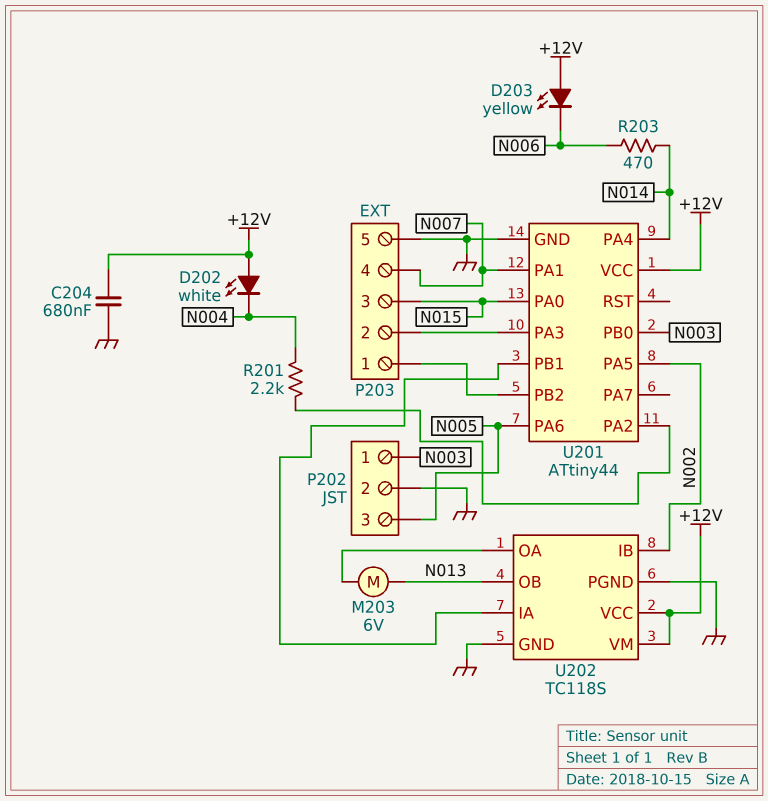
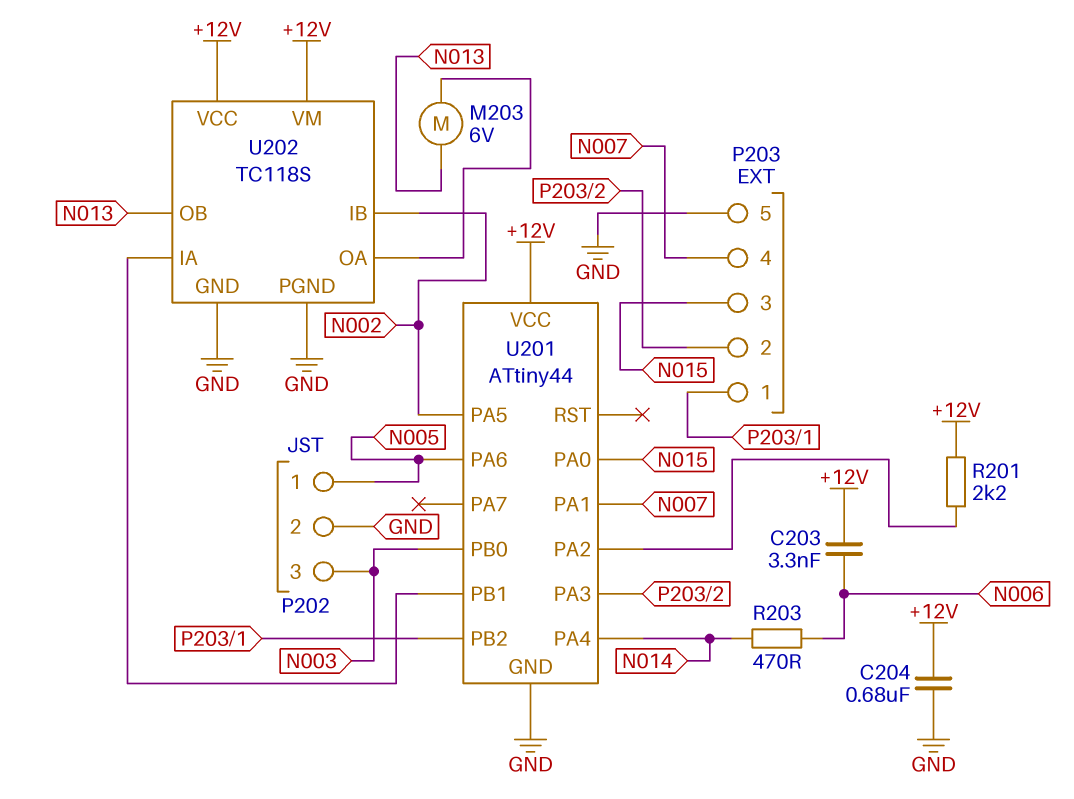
C203: none -> 3.3nF (+12V, N006)
D202: LED white (A +12V, K N004) -> none
D203: LED yellow (A +12V, K N006) -> none
P202 pin 1: N003 -> N005
P202 pin 3: N005 -> N003
R201: 2.2k (N004, U201/PA2) -> 2.2k (+12V, U201/PA2)

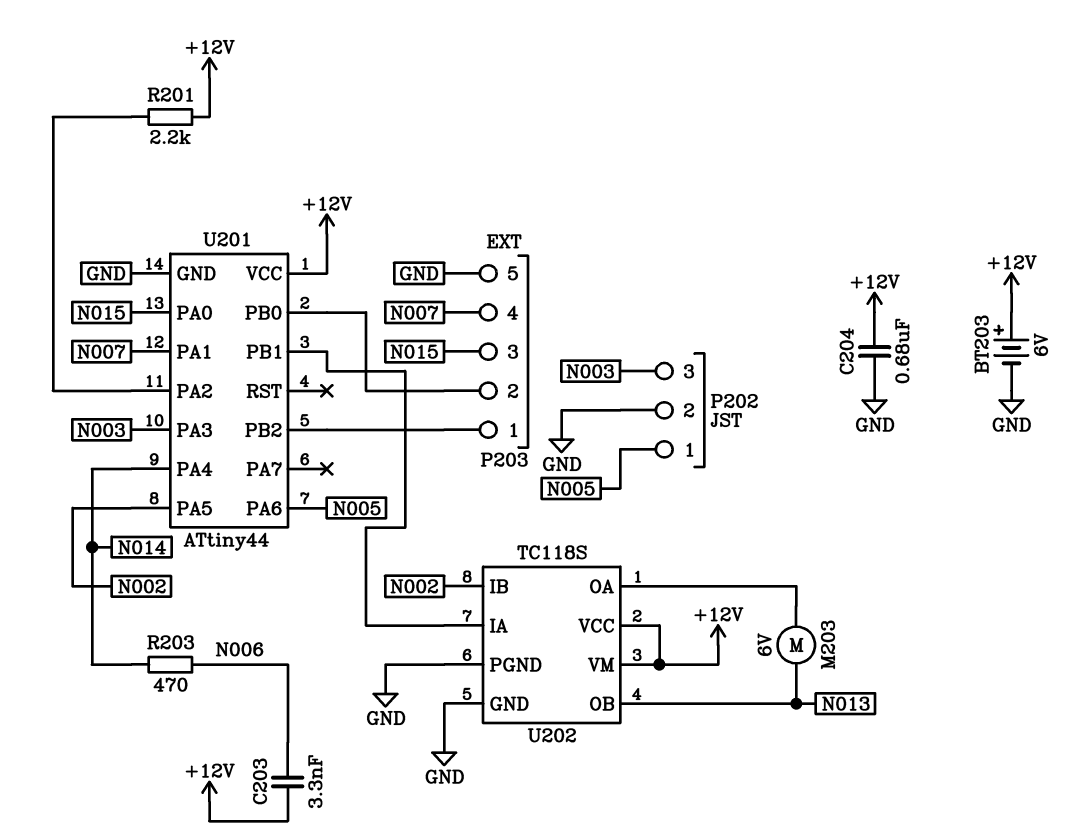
BT203: none -> 6V (plus +12V, minus GND)
U201 pin PA3: P203/2 -> N003
U201 pin PB0: N003 -> P203/2

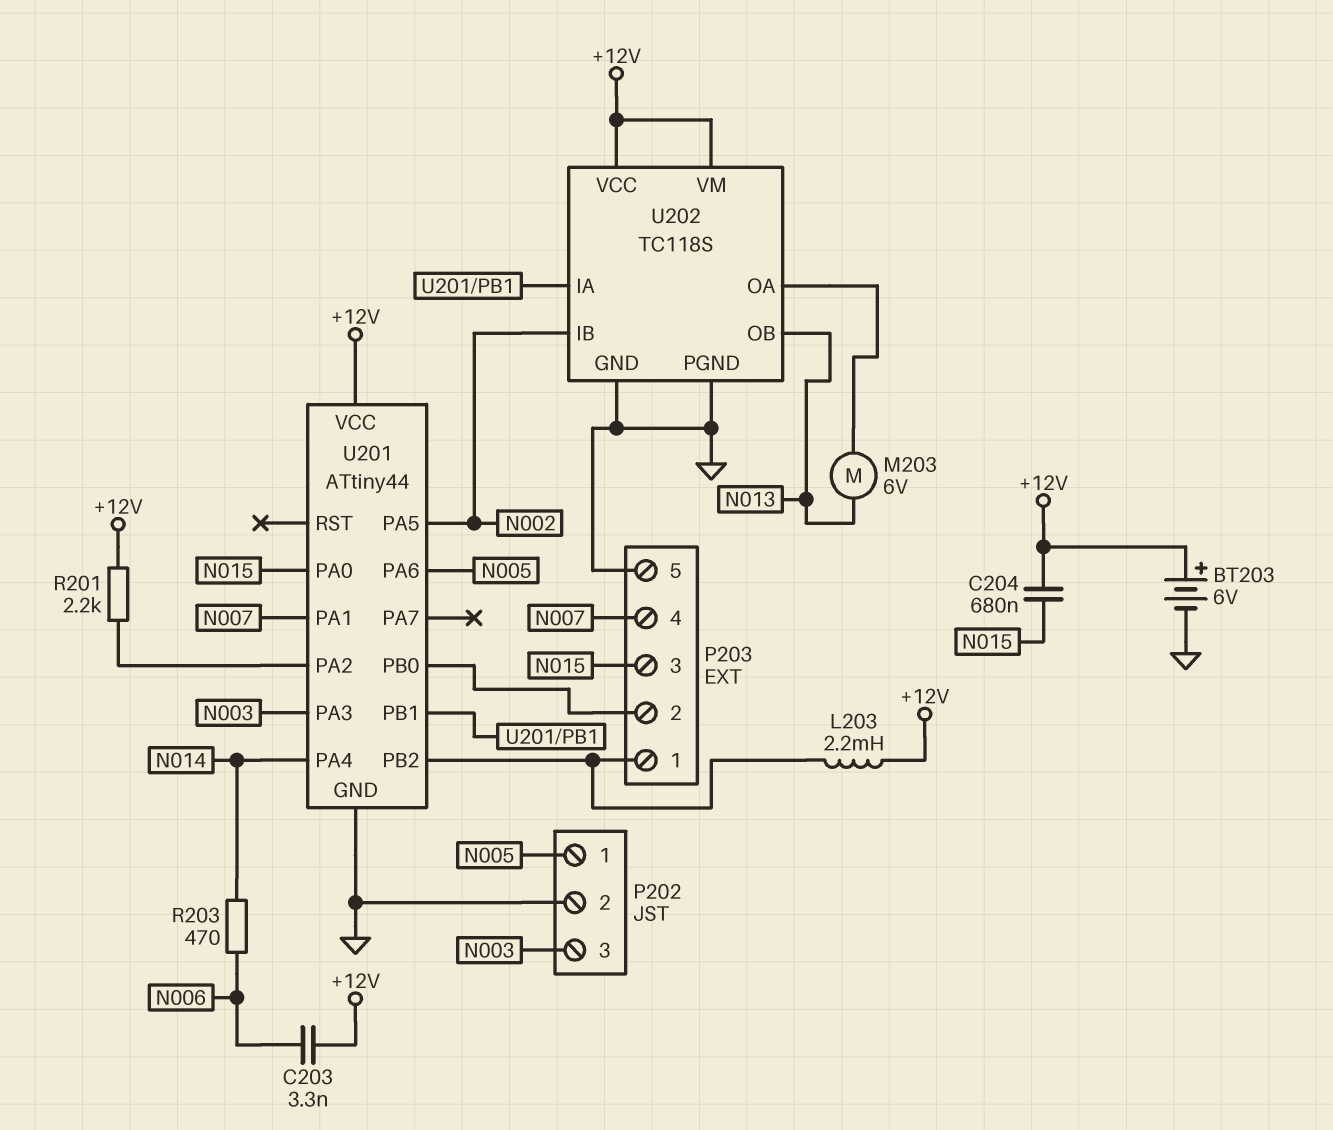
C204: 680nF (+12V, GND) -> 680nF (+12V, N015)
L203: none -> 2.2mH (+12V, P203/1)

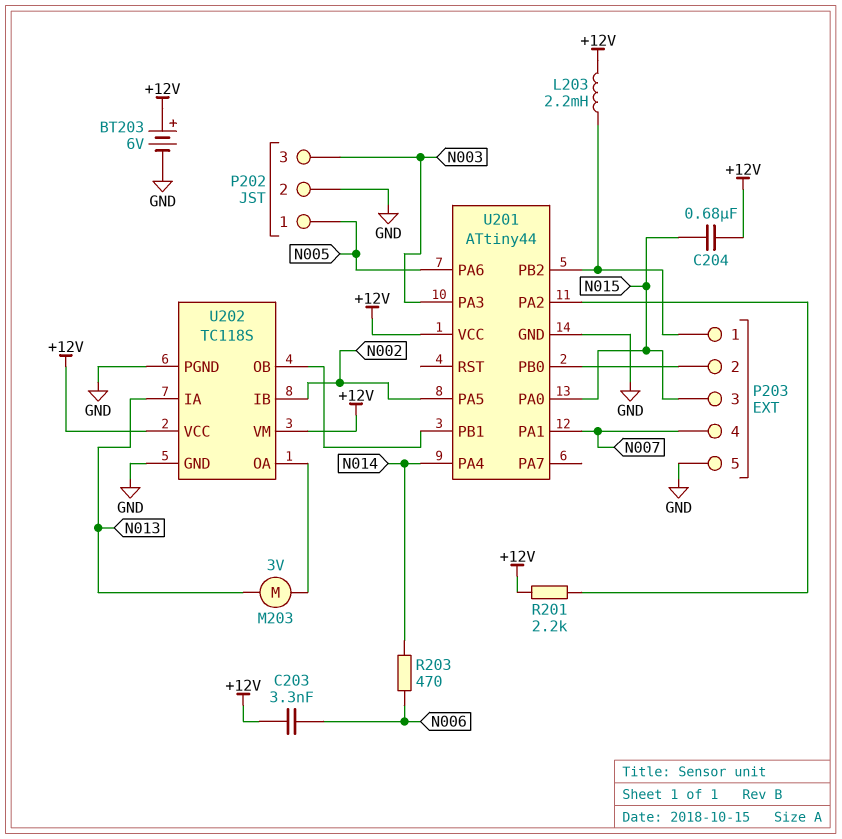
M203: motor 6V (N013, U202/OA) -> motor 3V (N013, U202/OA)
U202 pin IA: U201/PB1 -> N013
U202 pin OB: N013 -> U201/PB1

